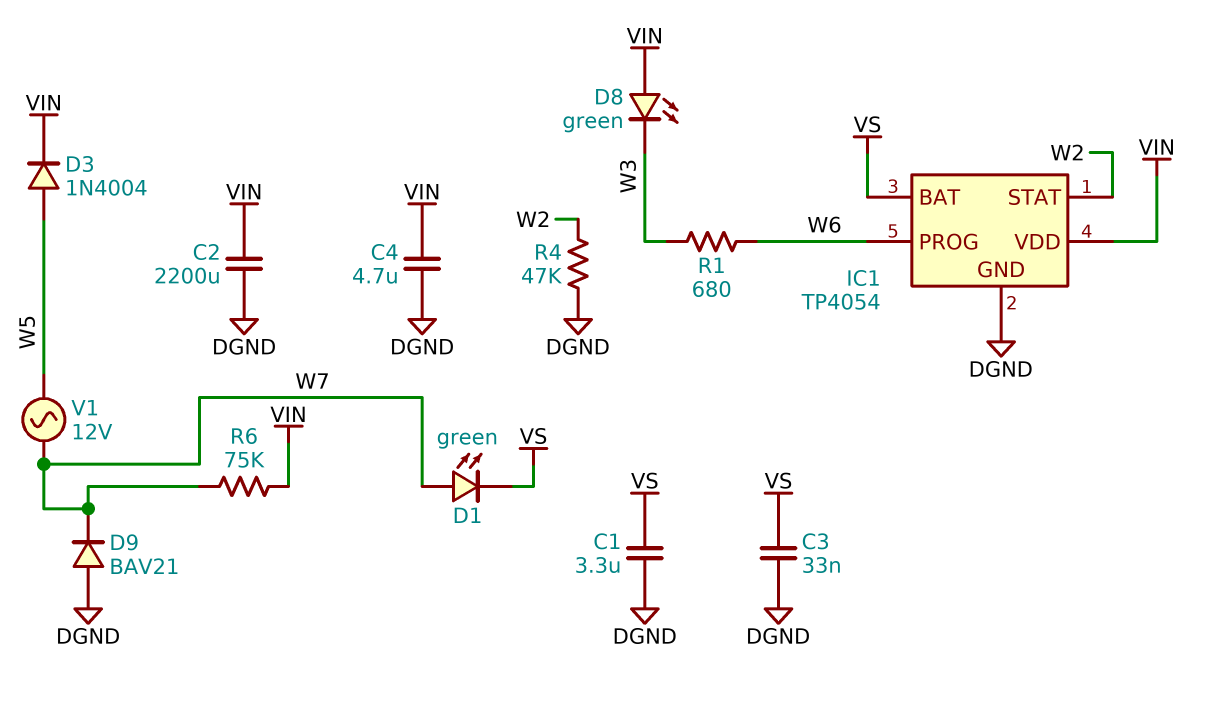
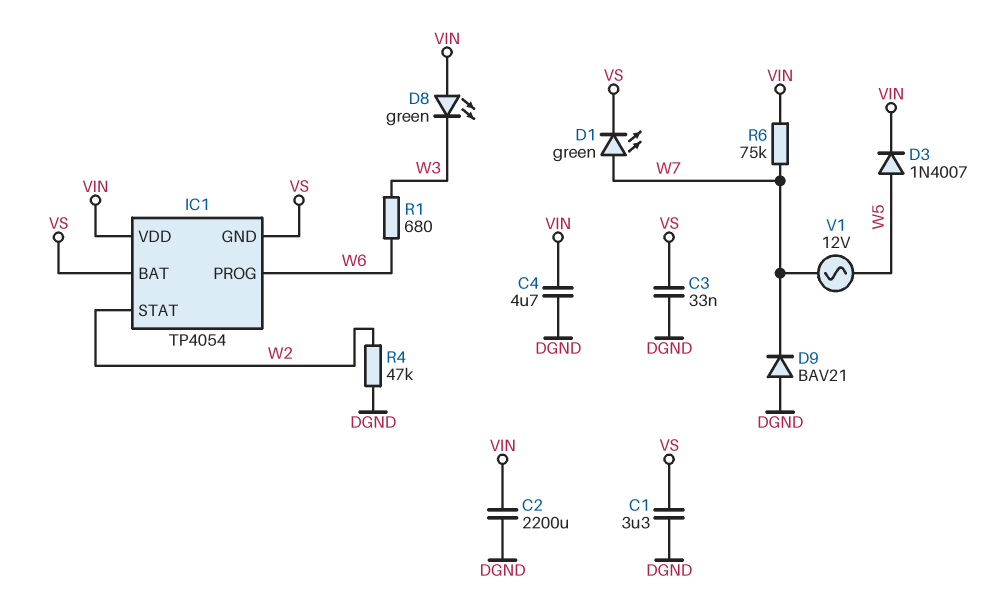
D3: diode 1N4004 (A W5, K VIN) -> diode 1N4007 (A W5, K VIN)
IC1 pin GND: DGND -> VS

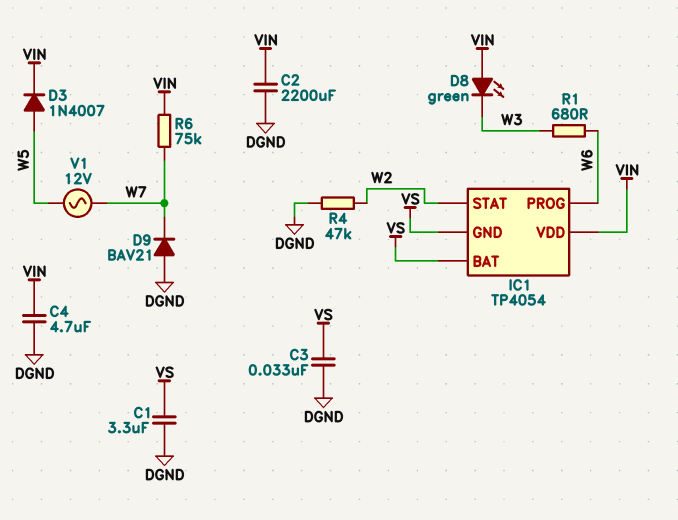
D1: LED green (A W7, K VS) -> none

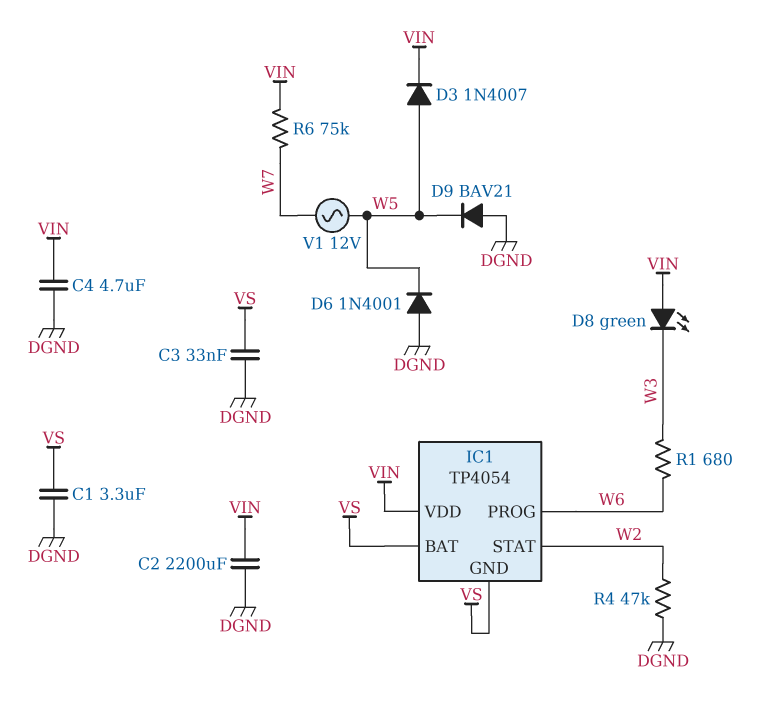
D6: none -> diode 1N4001 (A DGND, K W5)
D9: diode BAV21 (A DGND, K W7) -> diode BAV21 (A DGND, K W5)

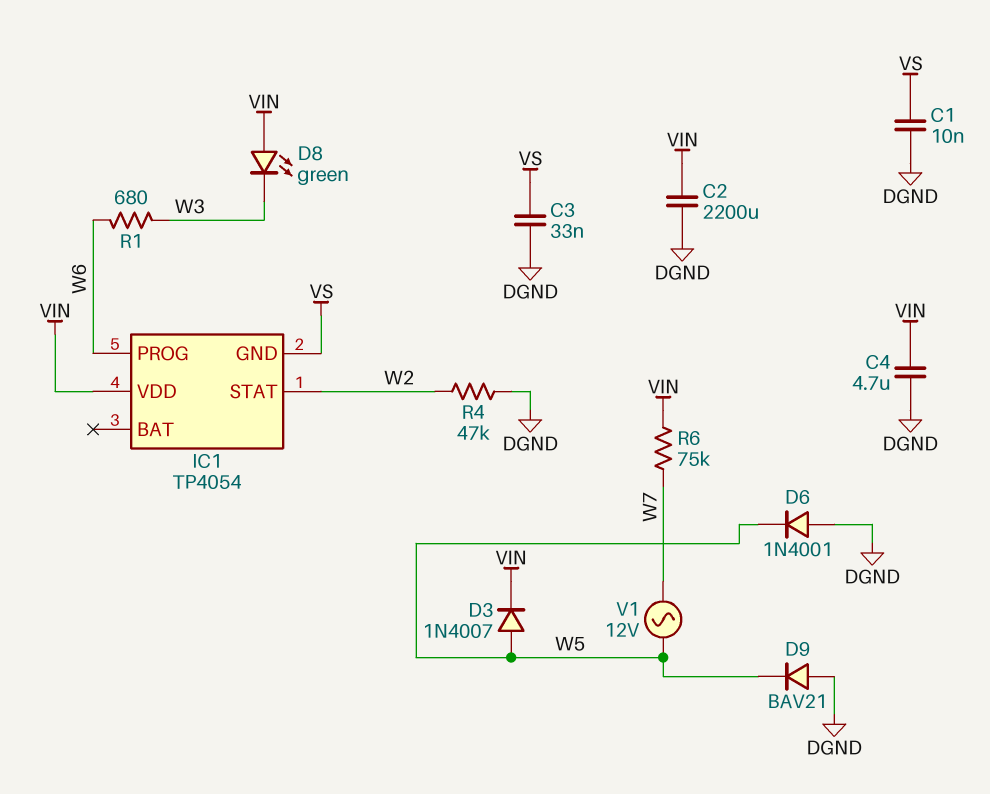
C1: 3.3uF (DGND, VS) -> 10nF (DGND, VS)
IC1 pin BAT: VS -> none

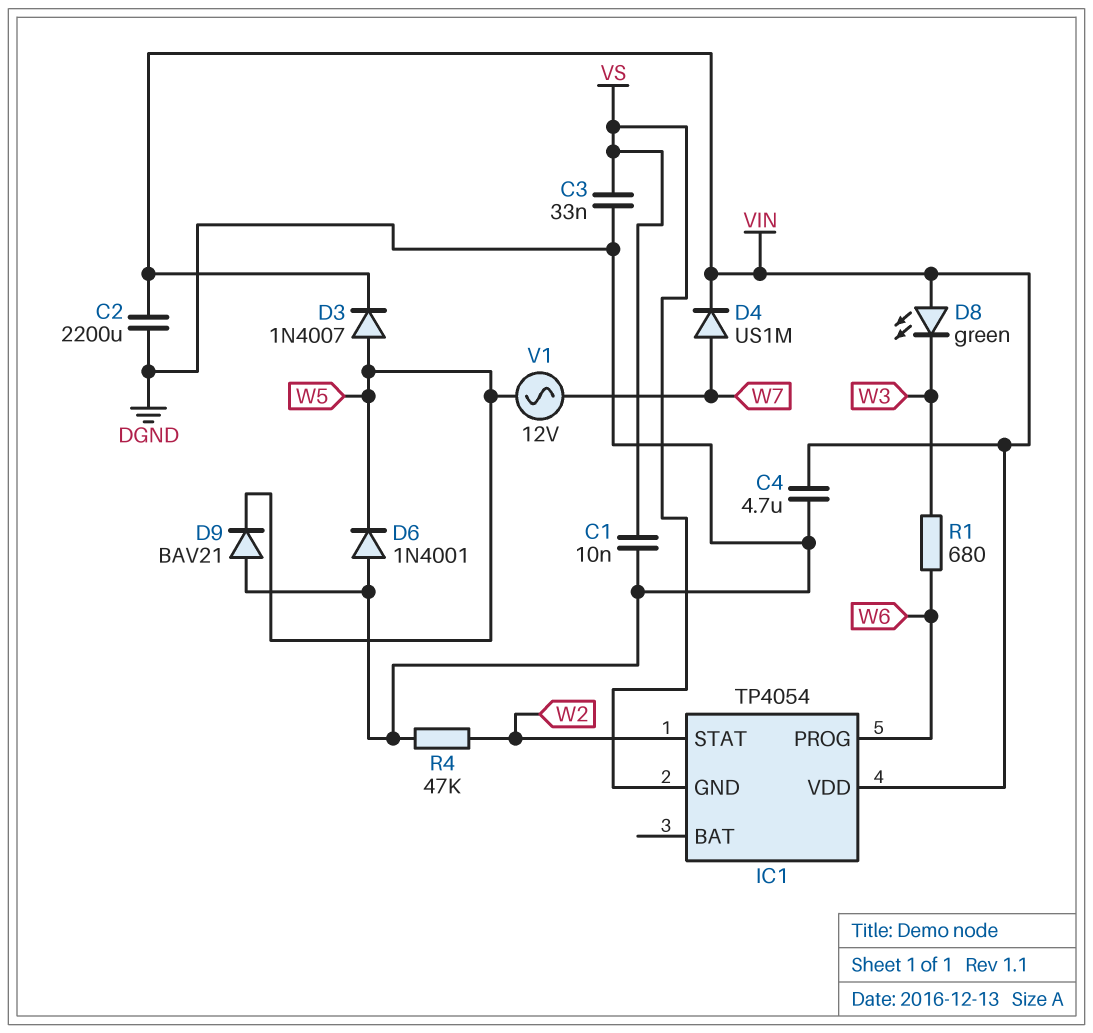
D4: none -> diode US1M (A W7, K VIN)
R6: 75k (VIN, W7) -> none

